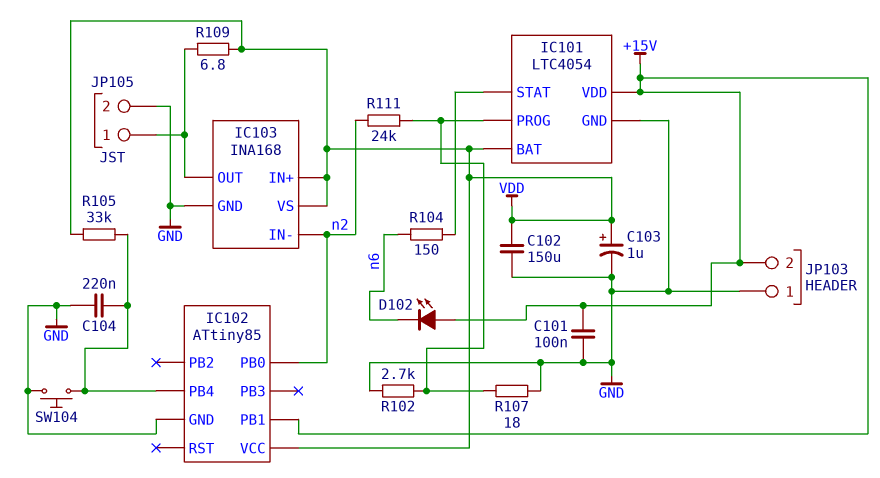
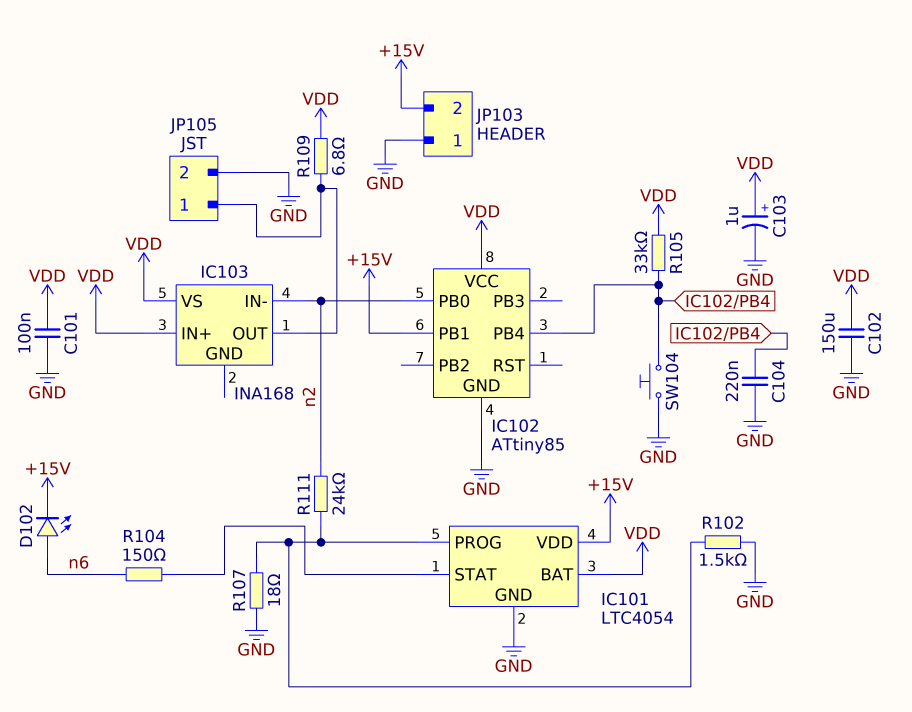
C101: 100nF (+15V, GND) -> 100nF (GND, VDD)
D102: LED (A +15V, K n6) -> LED (A n6, K +15V)
IC103 pin GND: GND -> none
R102: 2.7k (GND, IC101/PROG) -> 1.5k (GND, IC101/PROG)

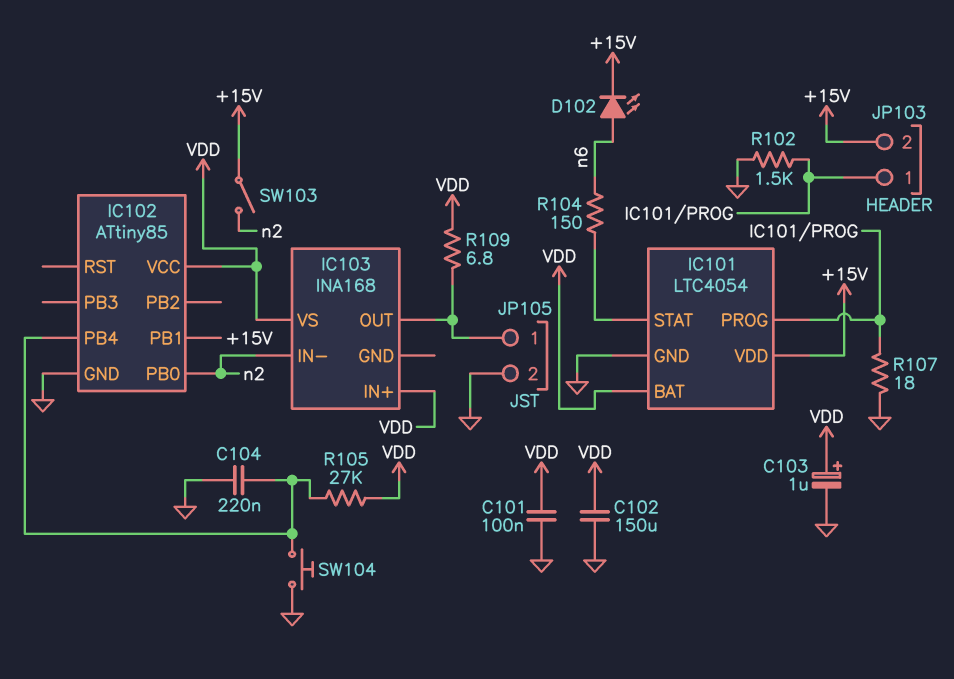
JP103 pin 1: GND -> IC101/PROG
R105: 33k (IC102/PB4, VDD) -> 27k (IC102/PB4, VDD)
R111: 24k (IC101/PROG, n2) -> none
SW103: none -> switch (+15V, n2)

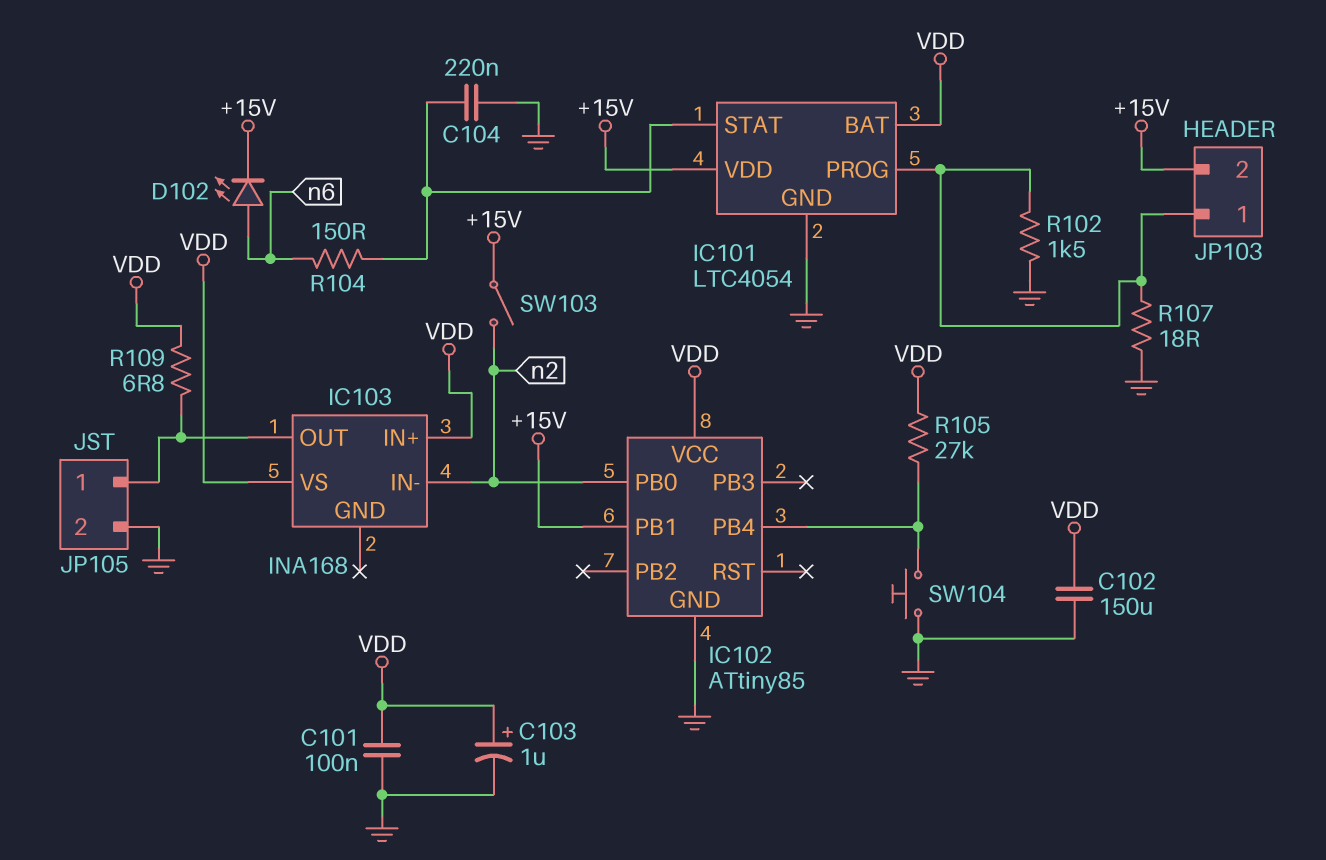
C104: 220nF (GND, IC102/PB4) -> 220nF (GND, IC101/STAT)

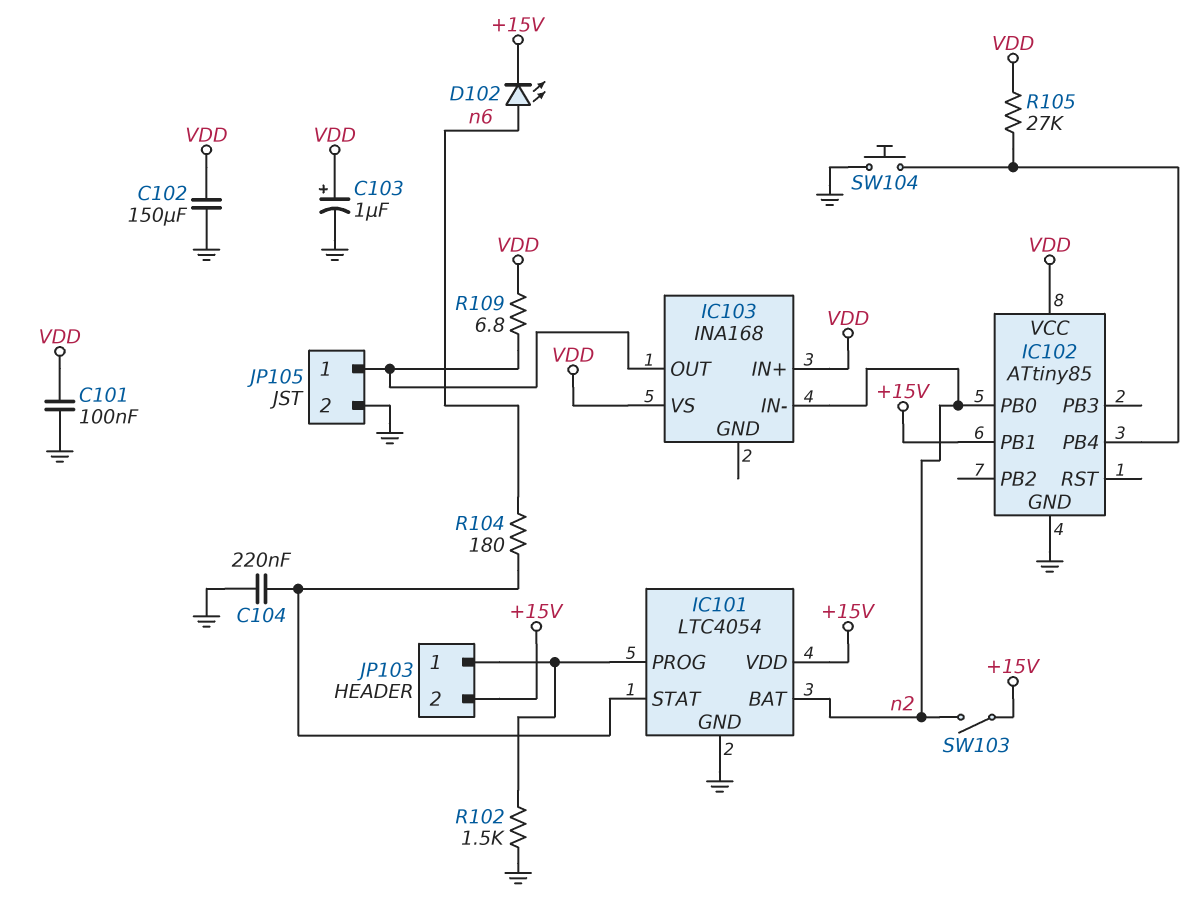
IC101 pin BAT: VDD -> n2
R104: 150 (IC101/STAT, n6) -> 180 (IC101/STAT, n6)
R107: 18 (GND, IC101/PROG) -> none

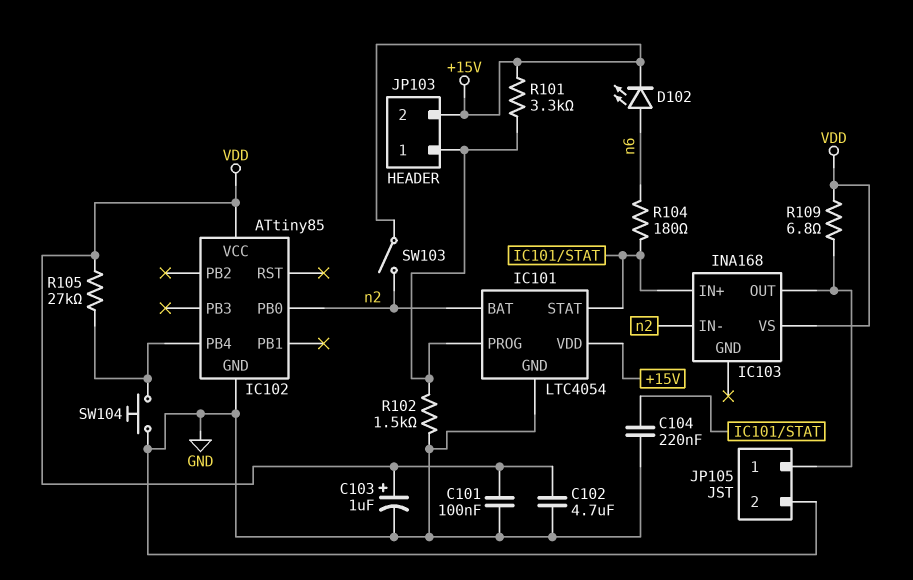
C102: 150uF (GND, VDD) -> 4.7uF (GND, VDD)
IC102 pin PB1: +15V -> none
IC103 pin IN+: VDD -> IC101/STAT
R101: none -> 3.3k (+15V, IC101/PROG)

